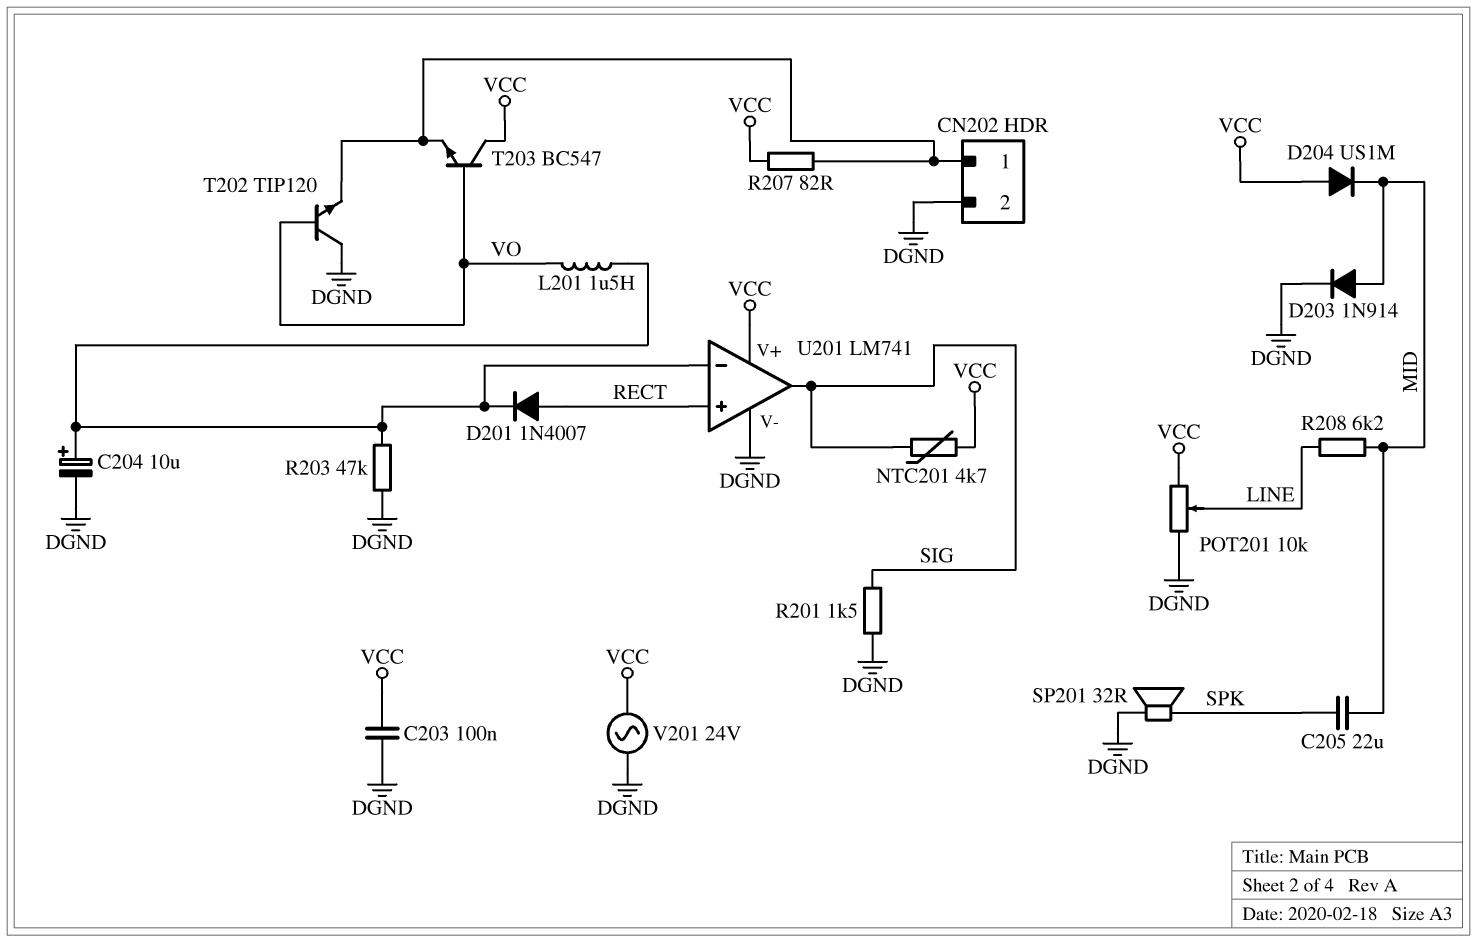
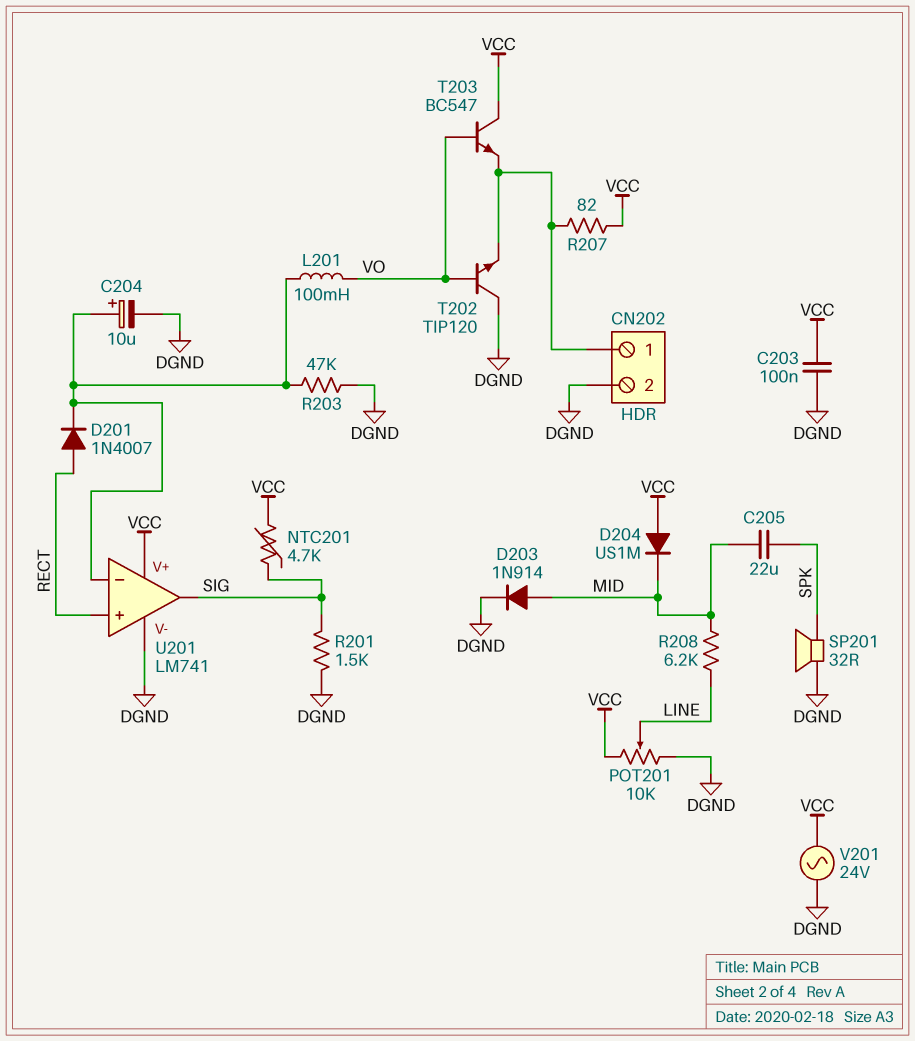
L201: 1.5uH (U201/in-, VO) -> 100mH (U201/in-, VO)

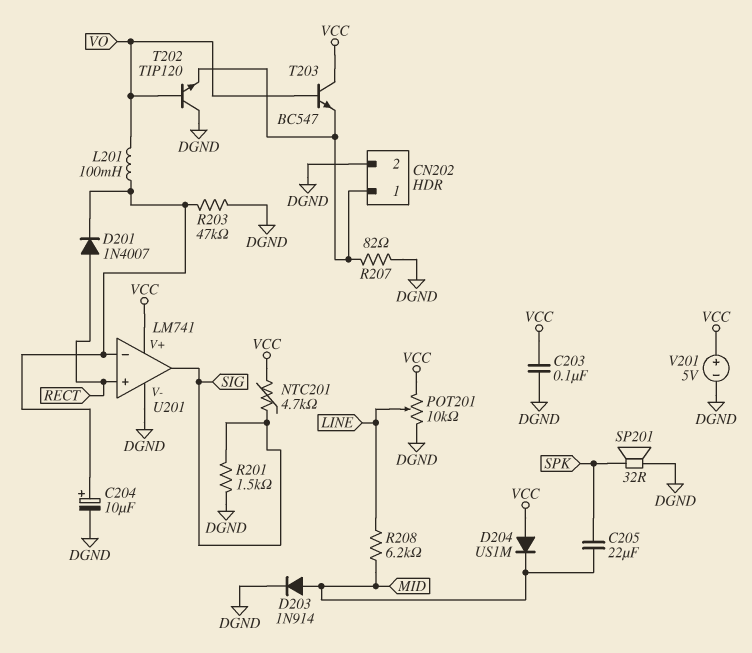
R207: 82 (CN202/1, VCC) -> 82 (CN202/1, DGND)
V201: AC 24V (DGND, VCC) -> 5V (plus VCC, minus DGND)

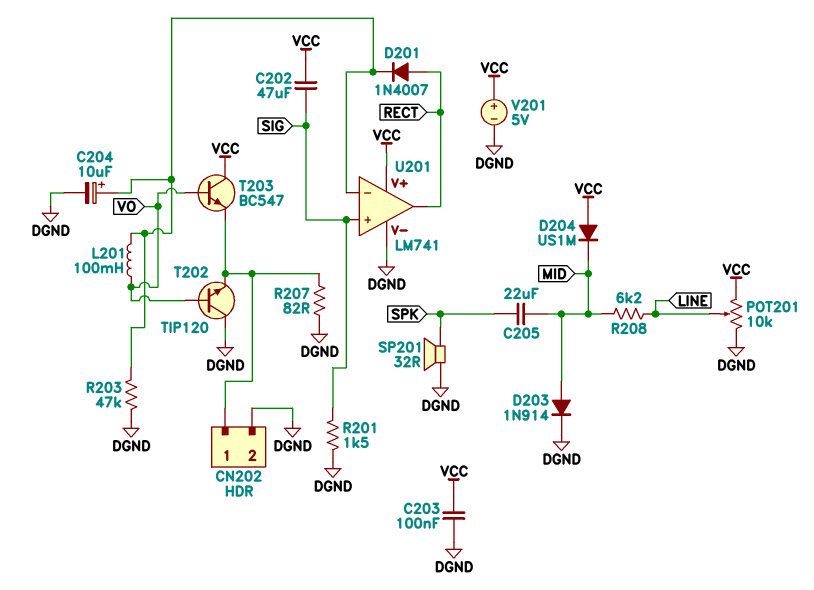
C202: none -> 47uF (SIG, VCC)
NTC201: 4.7k (SIG, VCC) -> none
U201 pin in+: RECT -> SIG
U201 pin out: SIG -> RECT

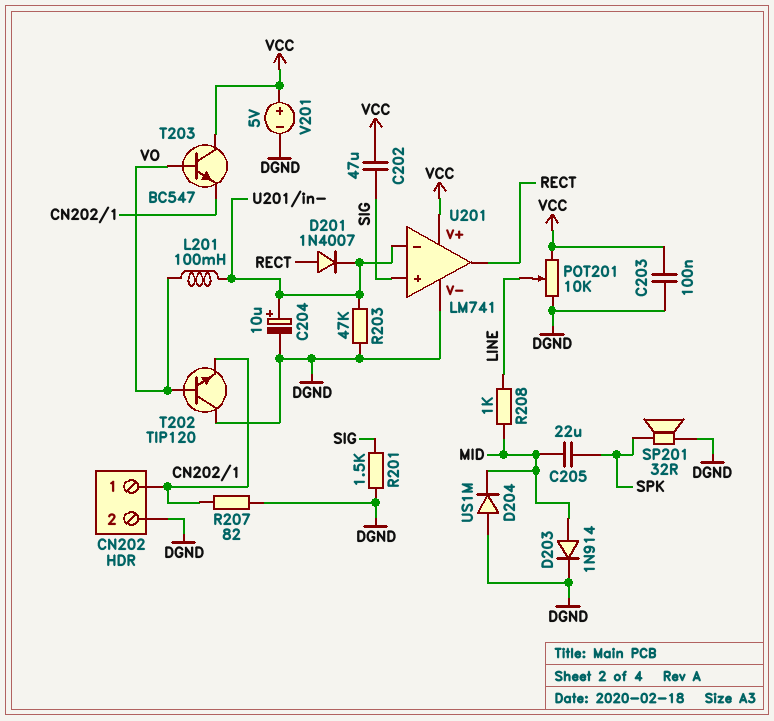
D204: diode US1M (A VCC, K MID) -> diode US1M (A DGND, K MID)
R208: 6.2k (LINE, MID) -> 1k (LINE, MID)

